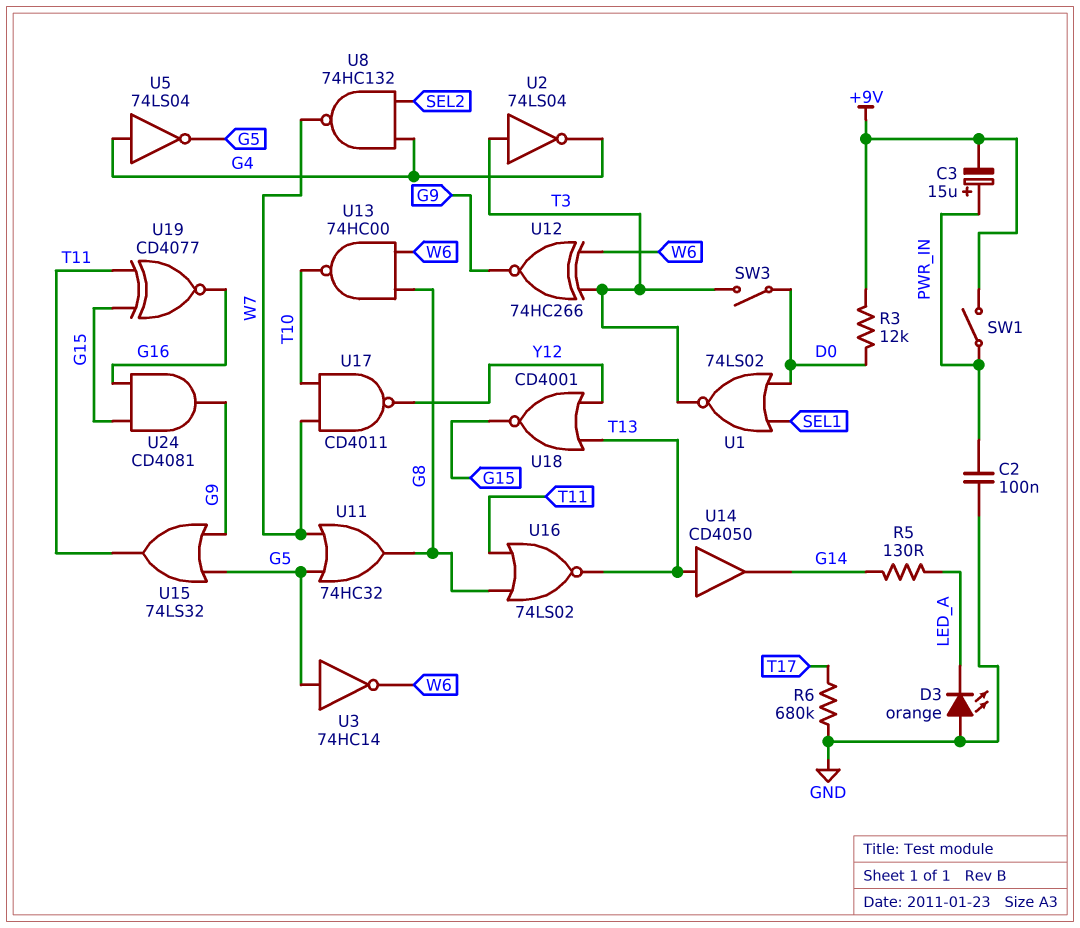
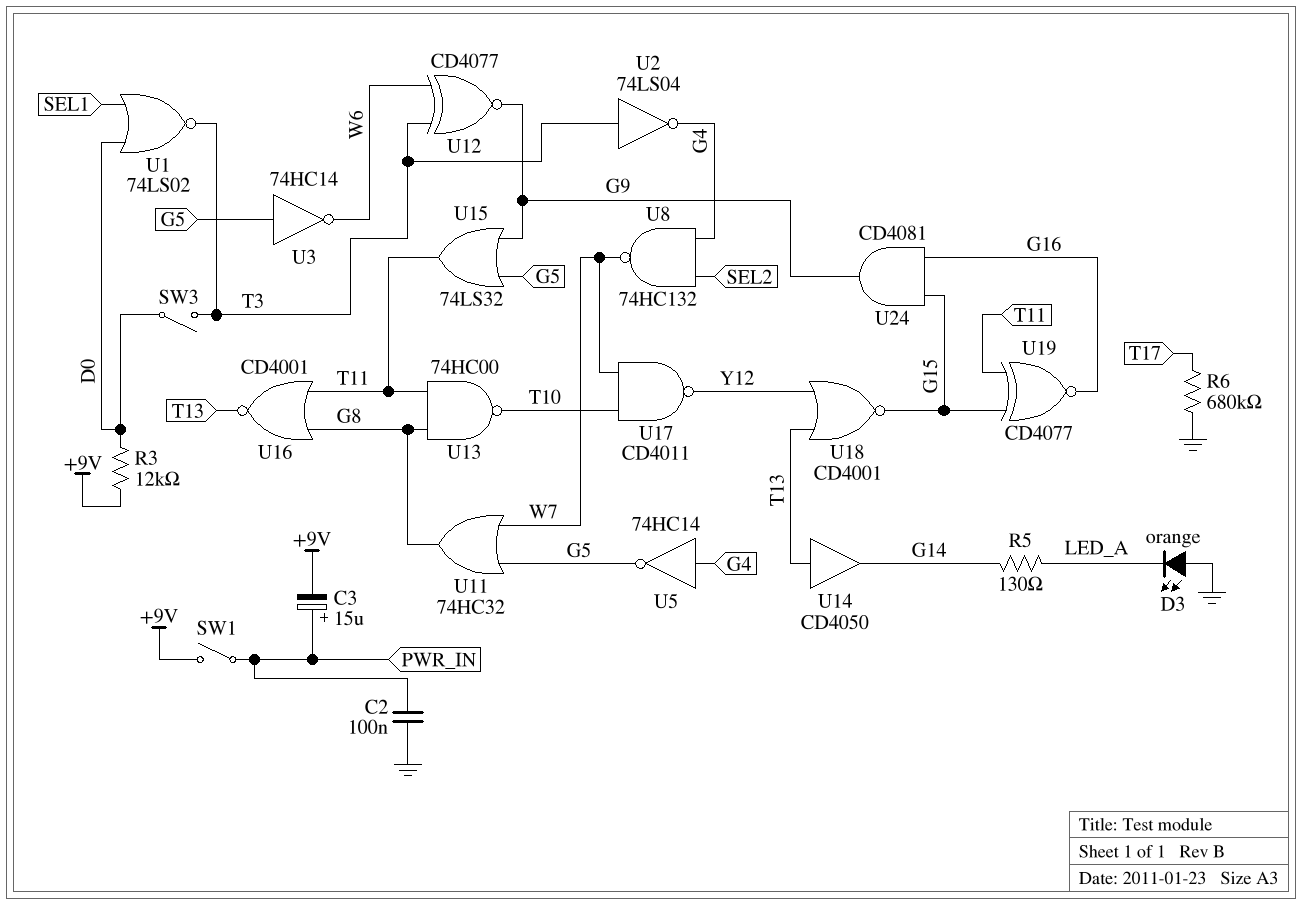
U5: NOT 74LS04 (in G4, out G5) -> NOT 74HC14 (in G4, out G5)
U12: XNOR 74HC266 (in T3, in W6, out G9) -> XNOR CD4077 (in T3, in W6, out G9)
U13: NAND 74HC00 (in G8, in W6, out T10) -> NAND 74HC00 (in G8, in T11, out T10)
U16: NOR 74LS02 (in G8, in T11, out T13) -> NOR CD4001 (in G8, in T11, out T13)

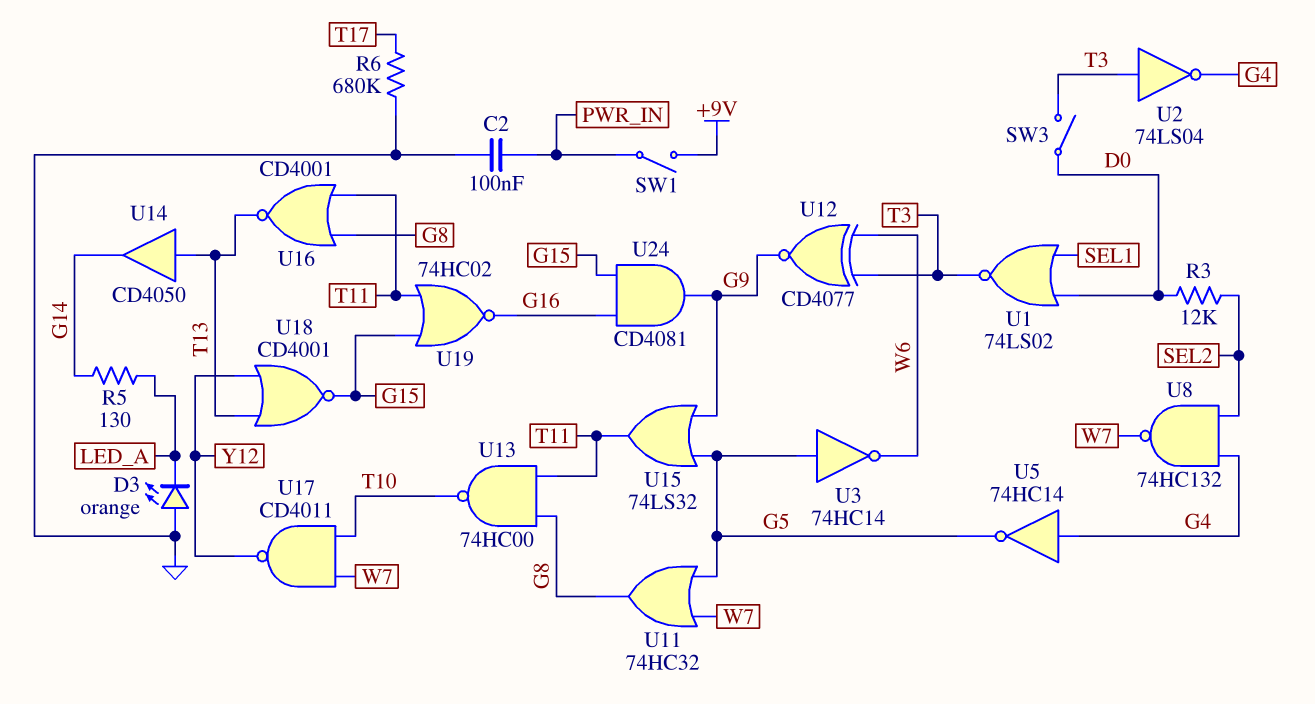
C3: 15uF (plus PWR_IN, minus +9V) -> none
R3: 12k (+9V, D0) -> 12k (D0, SEL2)
U19: XNOR CD4077 (in G15, in T11, out G16) -> NOR 74HC02 (in G15, in T11, out G16)

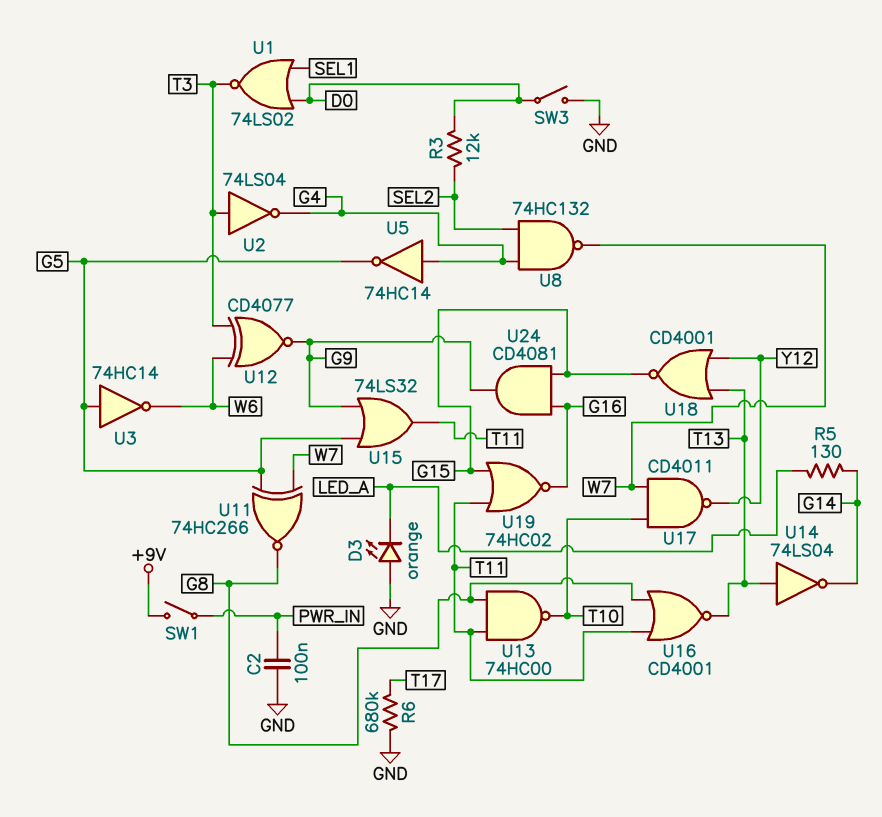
SW3: switch (D0, T3) -> switch (D0, GND)
U11: OR 74HC32 (in G5, in W7, out G8) -> XNOR 74HC266 (in G5, in W7, out G8)
U14: buffer CD4050 (in T13, out G14) -> NOT 74LS04 (in T13, out G14)

